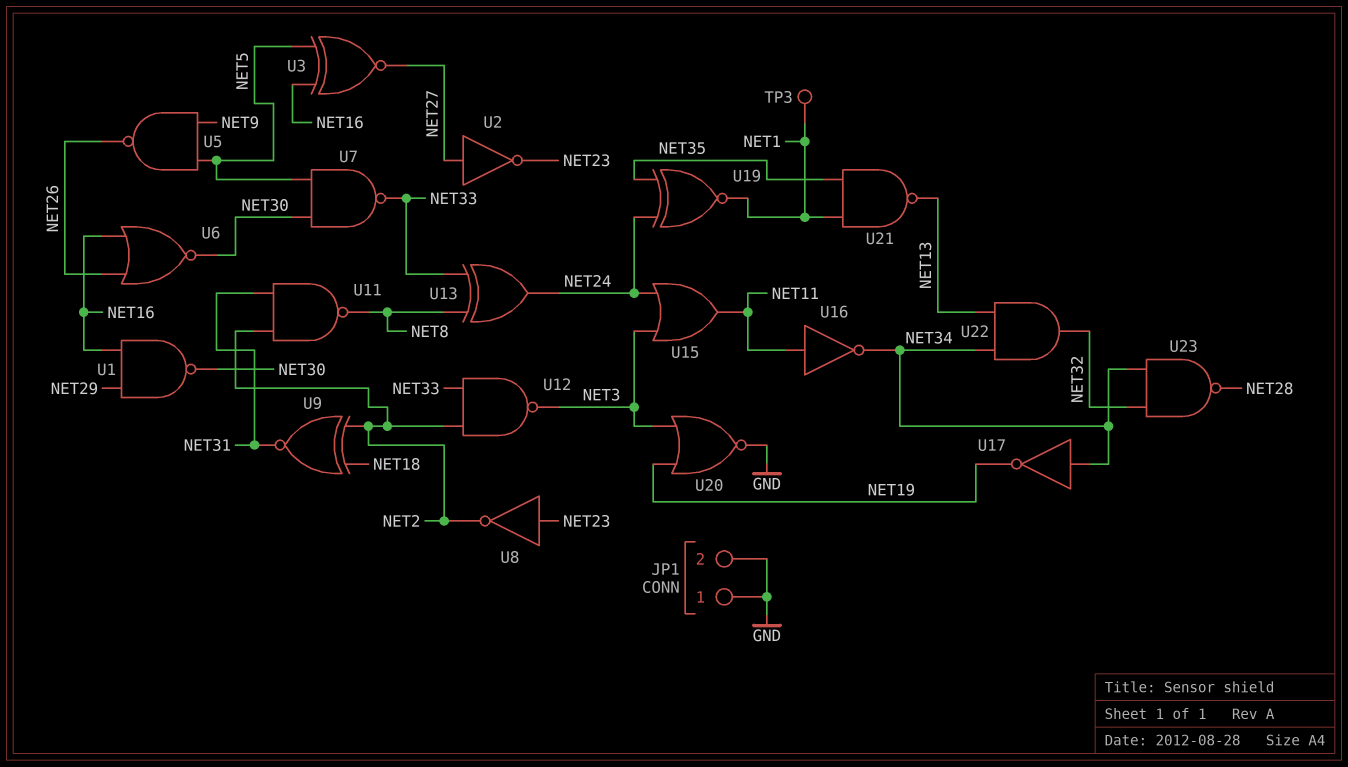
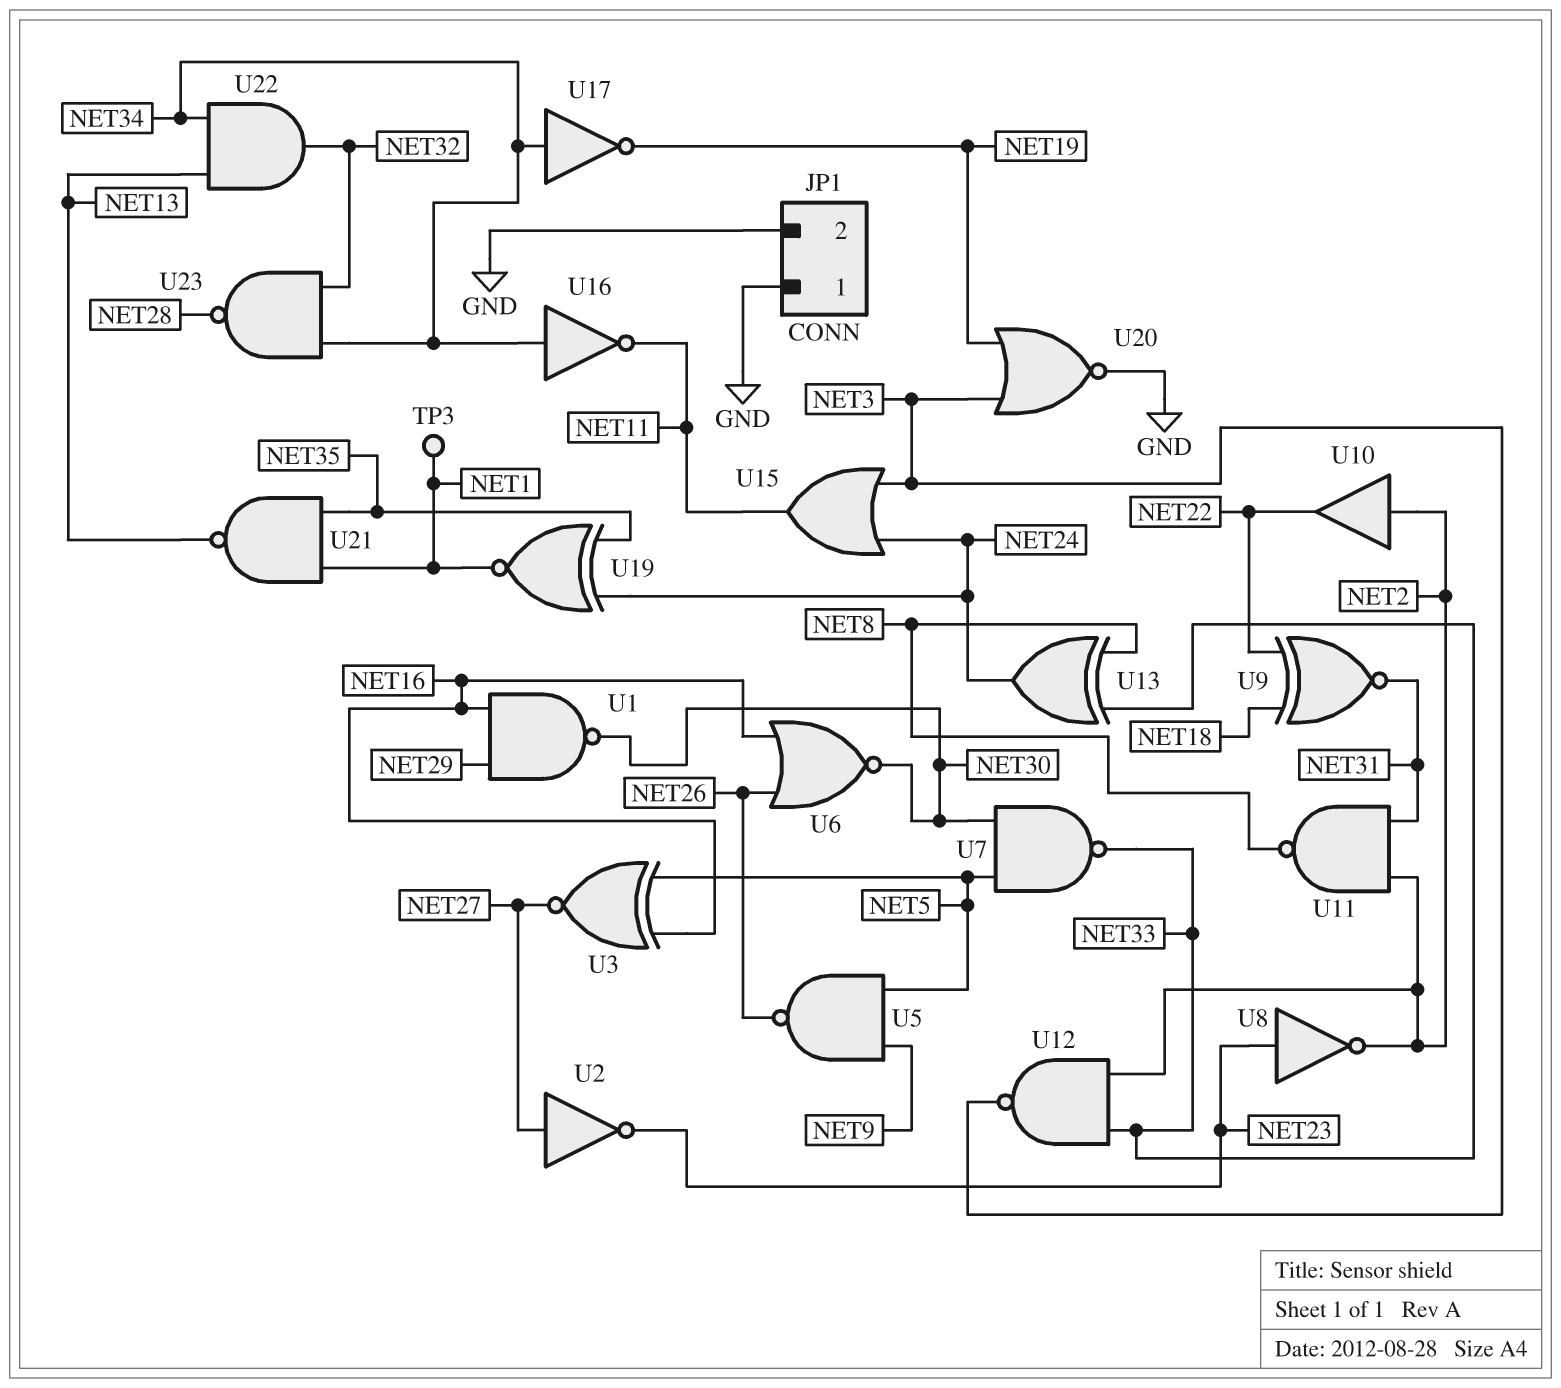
U9: XNOR (in NET2, in NET18, out NET31) -> XNOR (in NET18, in NET22, out NET31)
U10: none -> buffer (in NET2, out NET22)
U16: NOT (in NET11, out NET34) -> NOT (in NET34, out NET11)

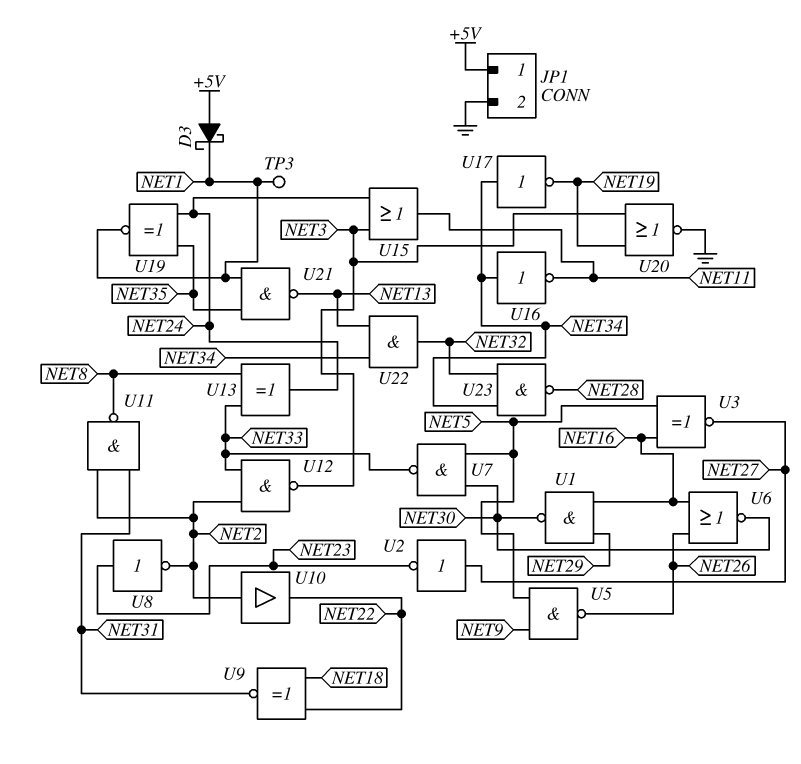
D3: none -> schottky (A +5V, K NET1)
JP1 pin 1: GND -> +5V

